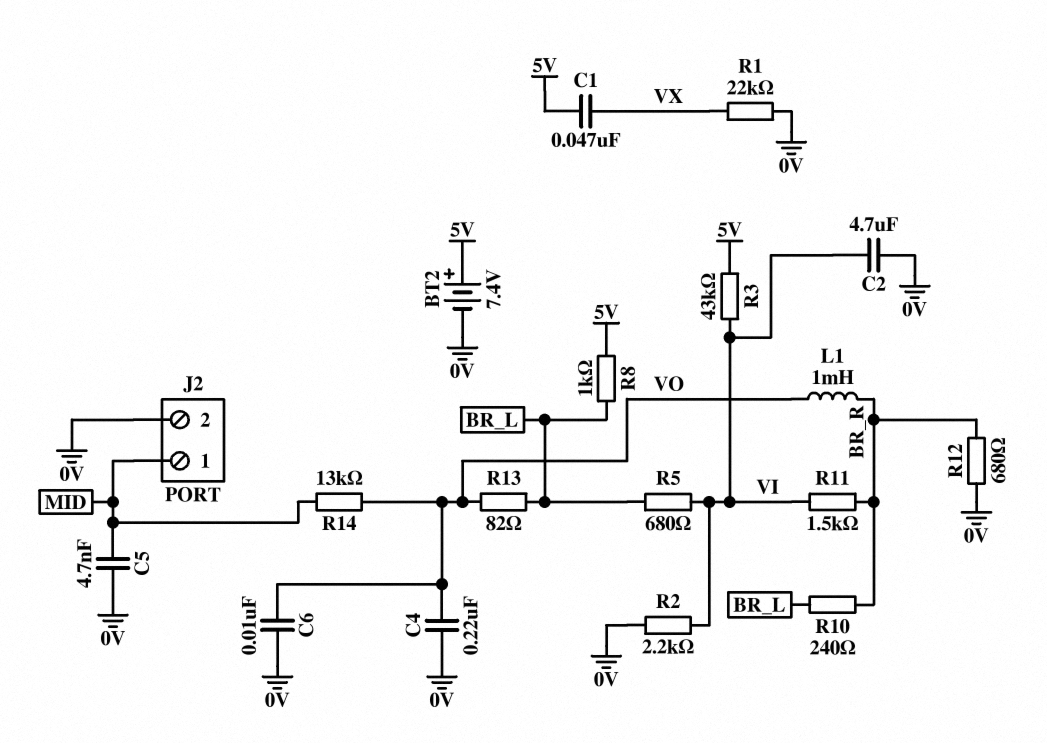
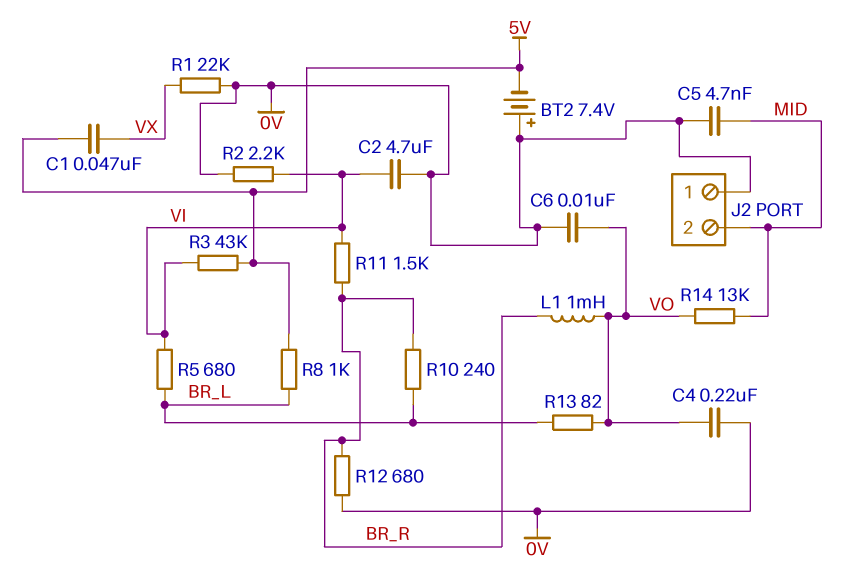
BT2: 7.4V (plus 5V, minus 0V) -> 7.4V (plus 0V, minus 5V)
J2 pin 1: MID -> 0V
J2 pin 2: 0V -> MID

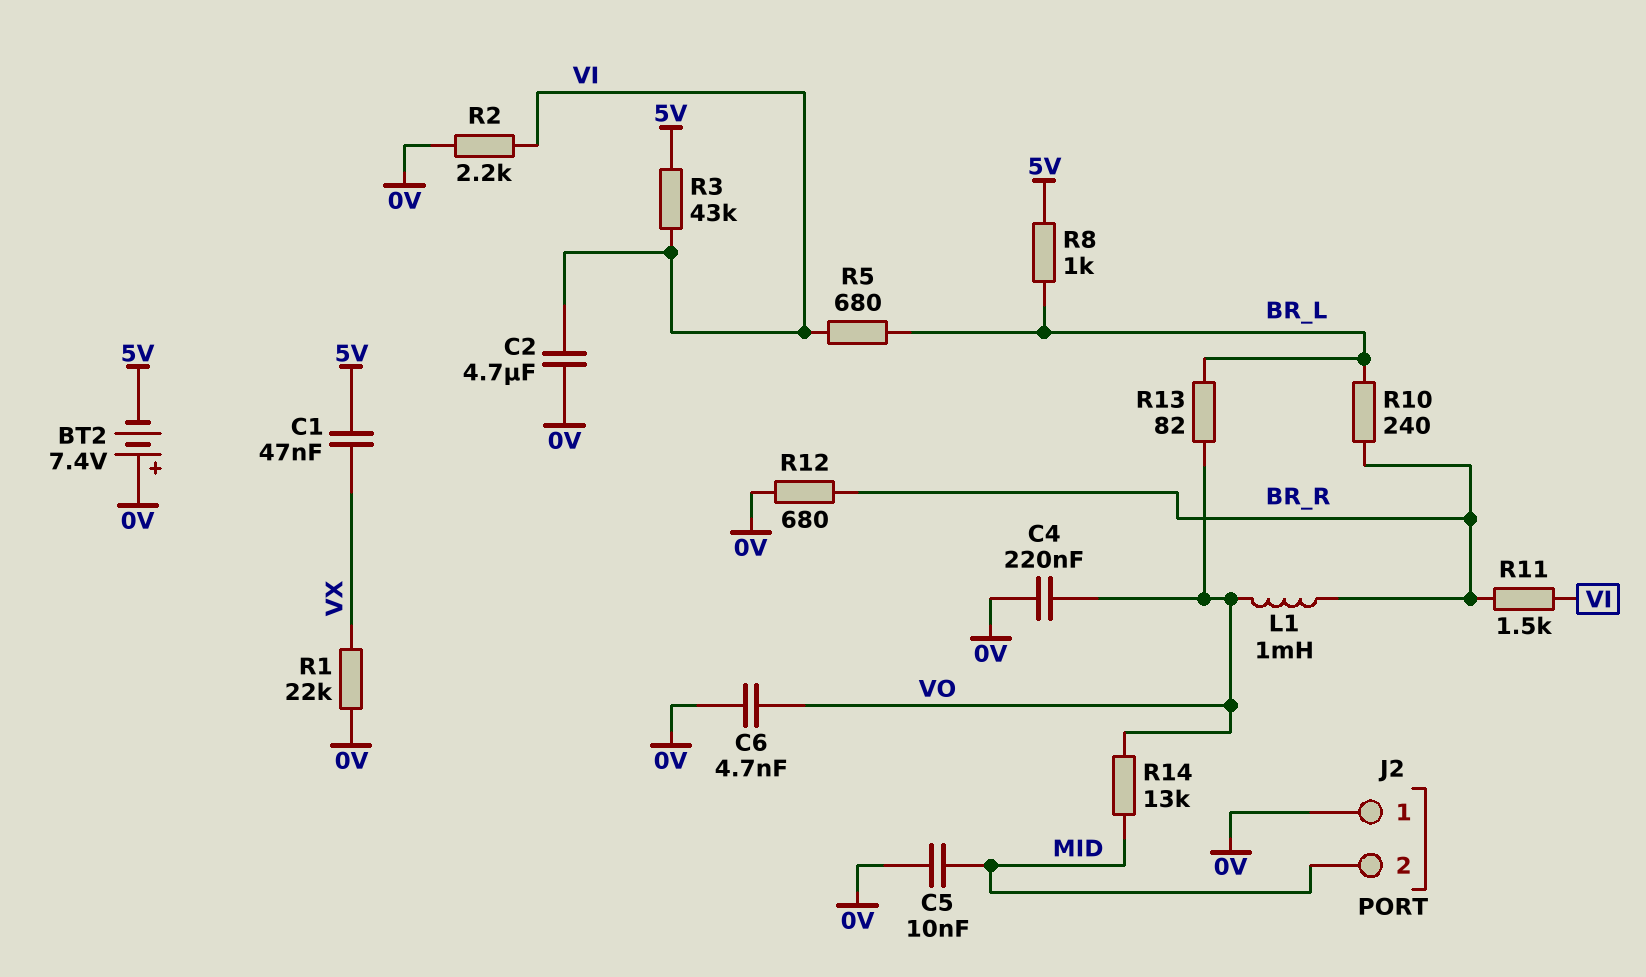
C5: 4.7nF (0V, MID) -> 10nF (0V, MID)
C6: 10nF (0V, VO) -> 4.7nF (0V, VO)

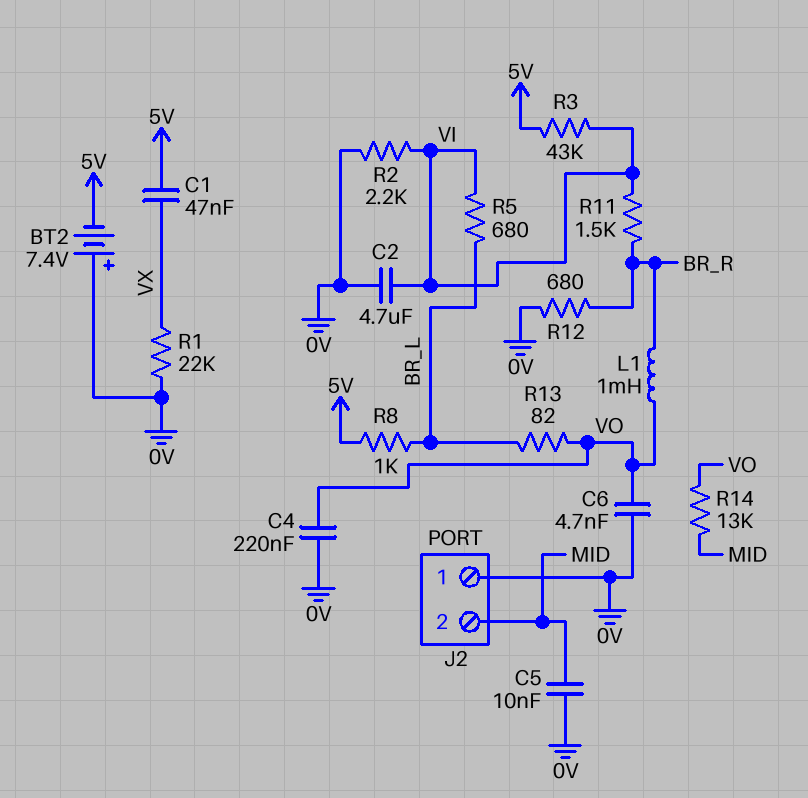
R10: 240 (BR_L, BR_R) -> none

